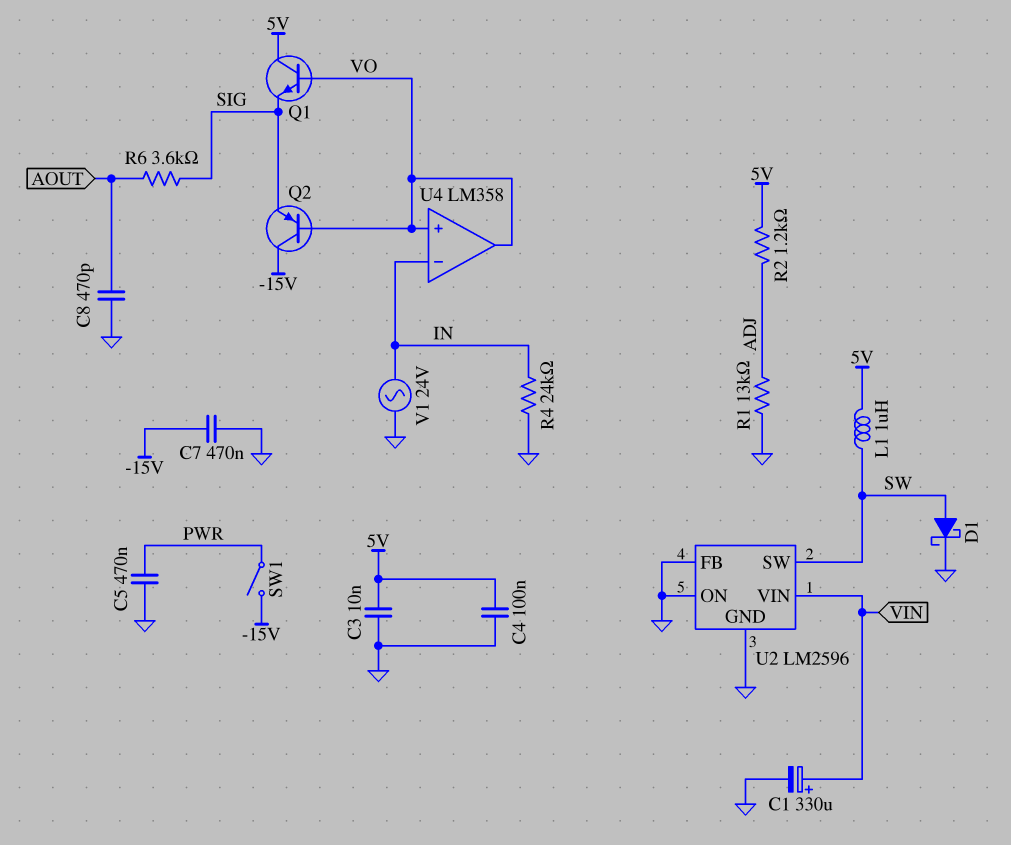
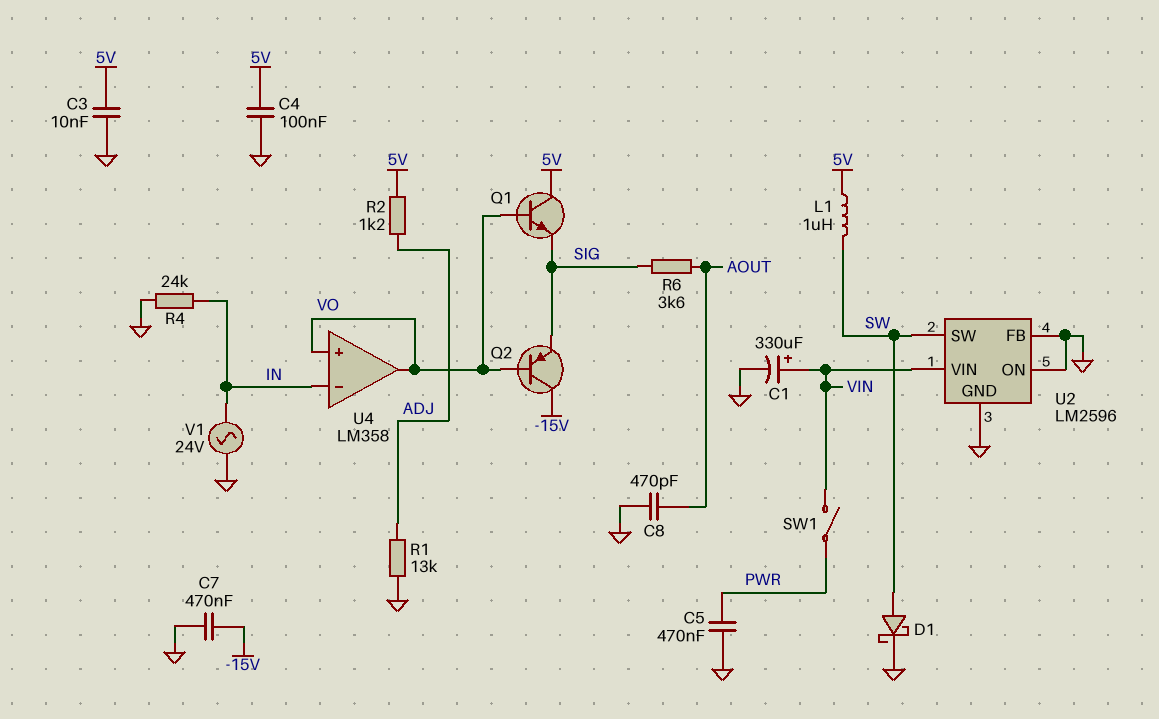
SW1: switch (-15V, PWR) -> switch (PWR, VIN)

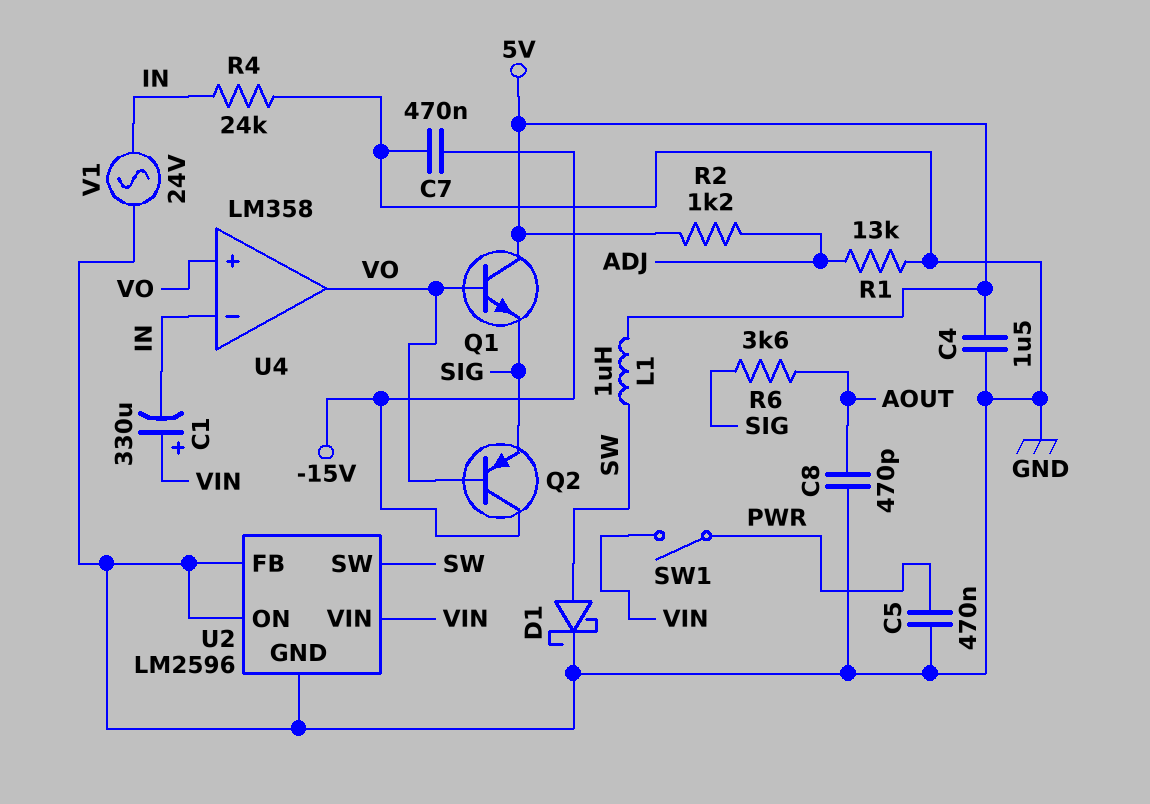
C1: 330uF (plus VIN, minus GND) -> 330uF (plus VIN, minus IN)
C3: 10nF (5V, GND) -> none
C4: 100nF (5V, GND) -> 1.5uF (5V, GND)

